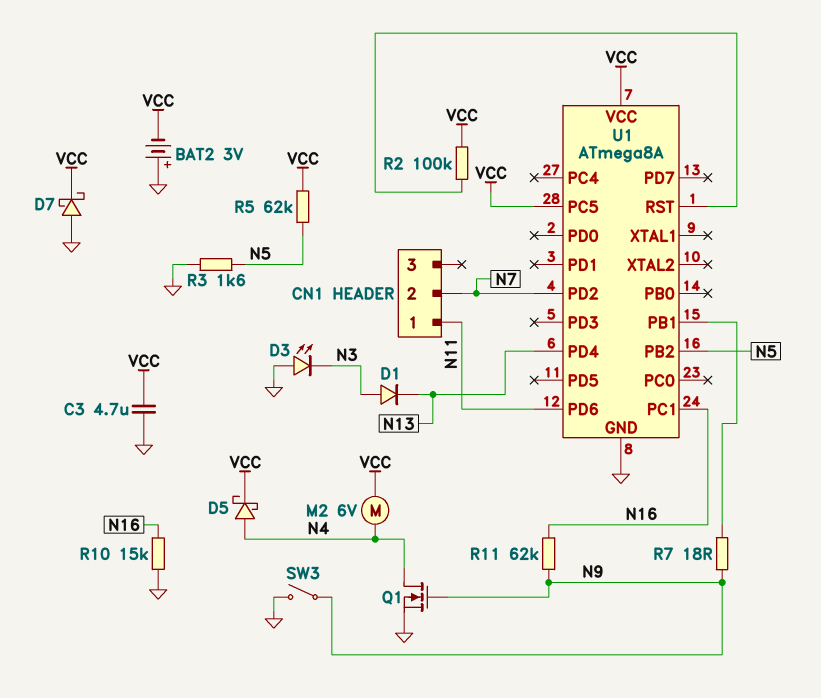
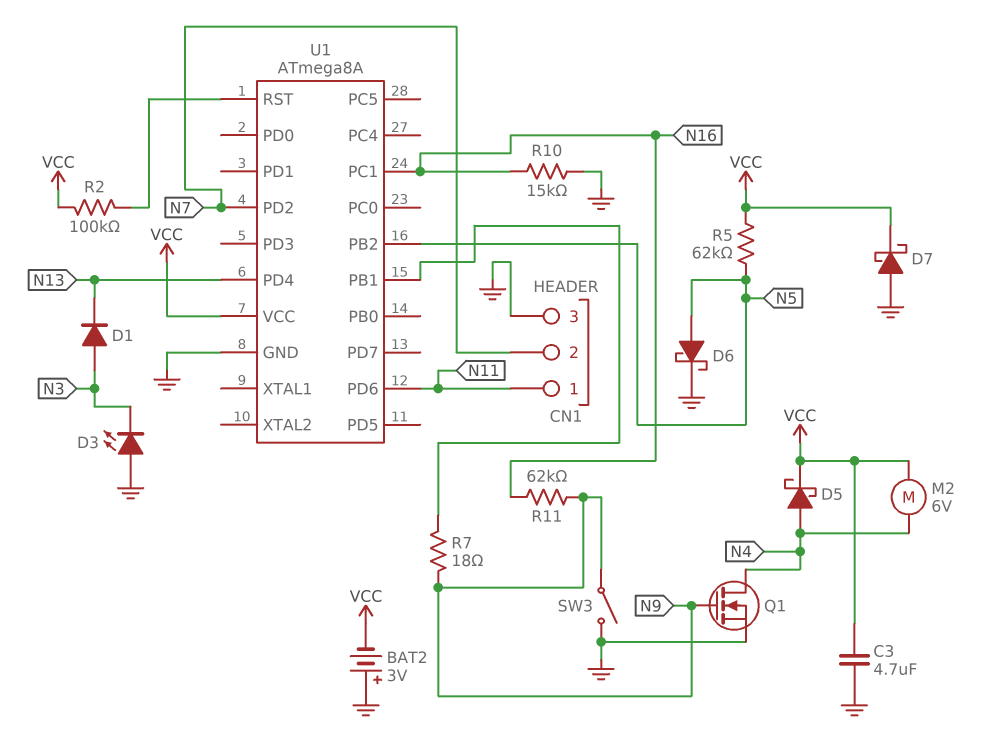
CN1 pin 3: none -> GND
D6: none -> schottky (A N5, K GND)
R3: 1.6k (GND, N5) -> none
U1 pin PC5: VCC -> none

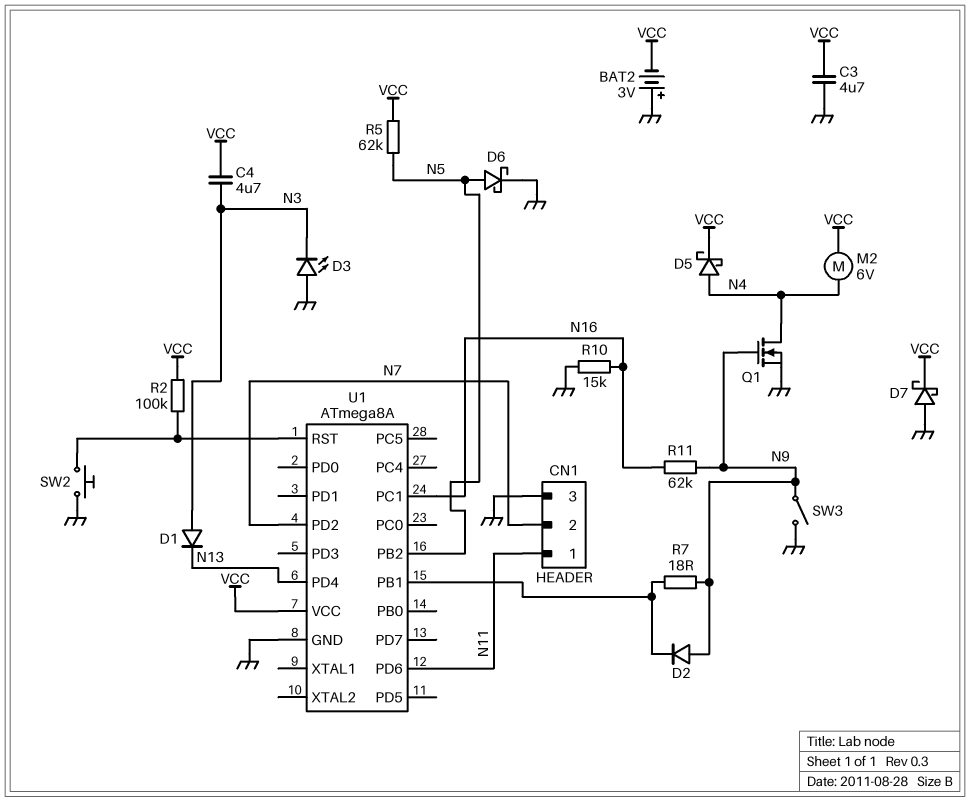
C4: none -> 4.7uF (N3, VCC)
D2: none -> diode (A N9, K U1/PB1)
SW2: none -> button (GND, U1/RST)

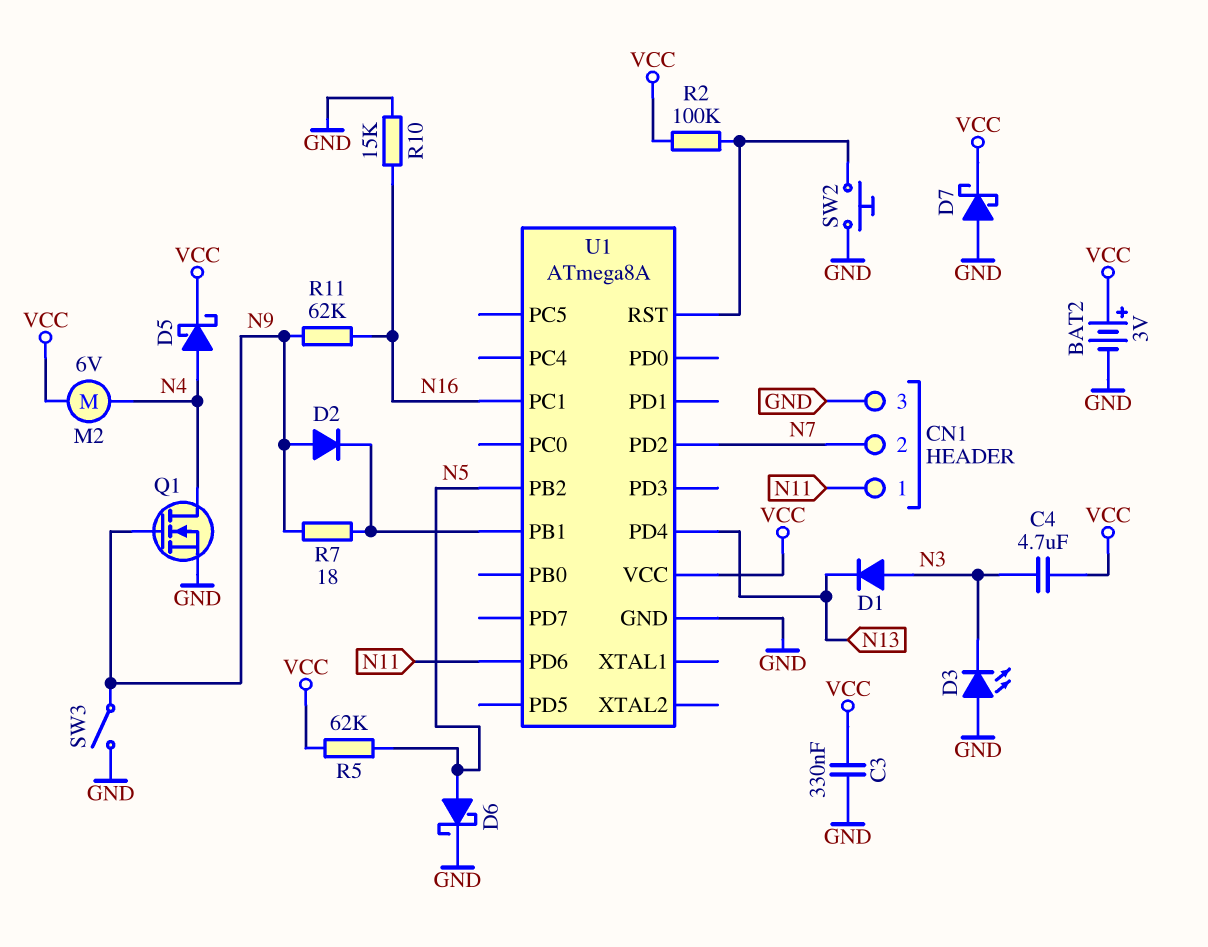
BAT2: 3V (plus GND, minus VCC) -> 3V (plus VCC, minus GND)
C3: 4.7uF (GND, VCC) -> 330nF (GND, VCC)

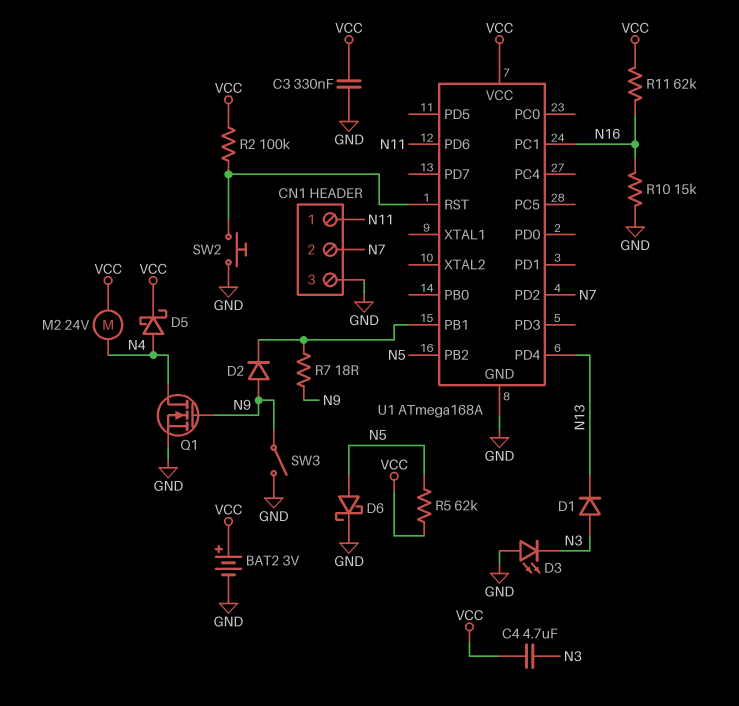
D7: schottky (A GND, K VCC) -> none
M2: motor 6V (N4, VCC) -> motor 24V (N4, VCC)
R11: 62k (N9, N16) -> 62k (N16, VCC)
U1: ATmega8A -> ATmega168A

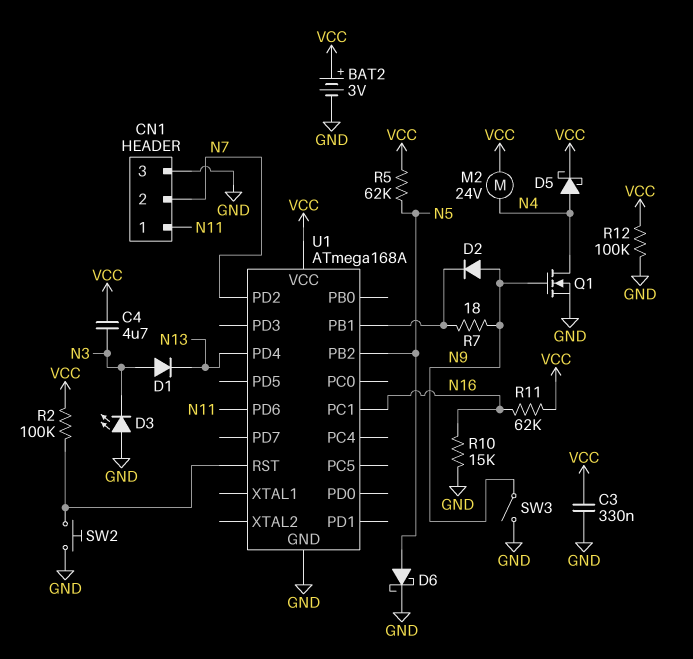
R12: none -> 100k (GND, VCC)

